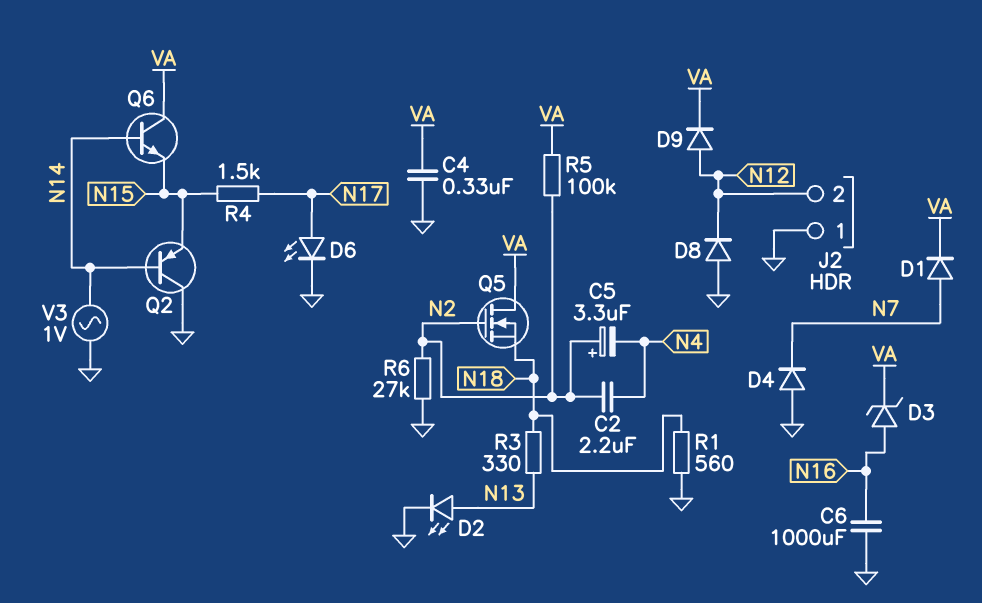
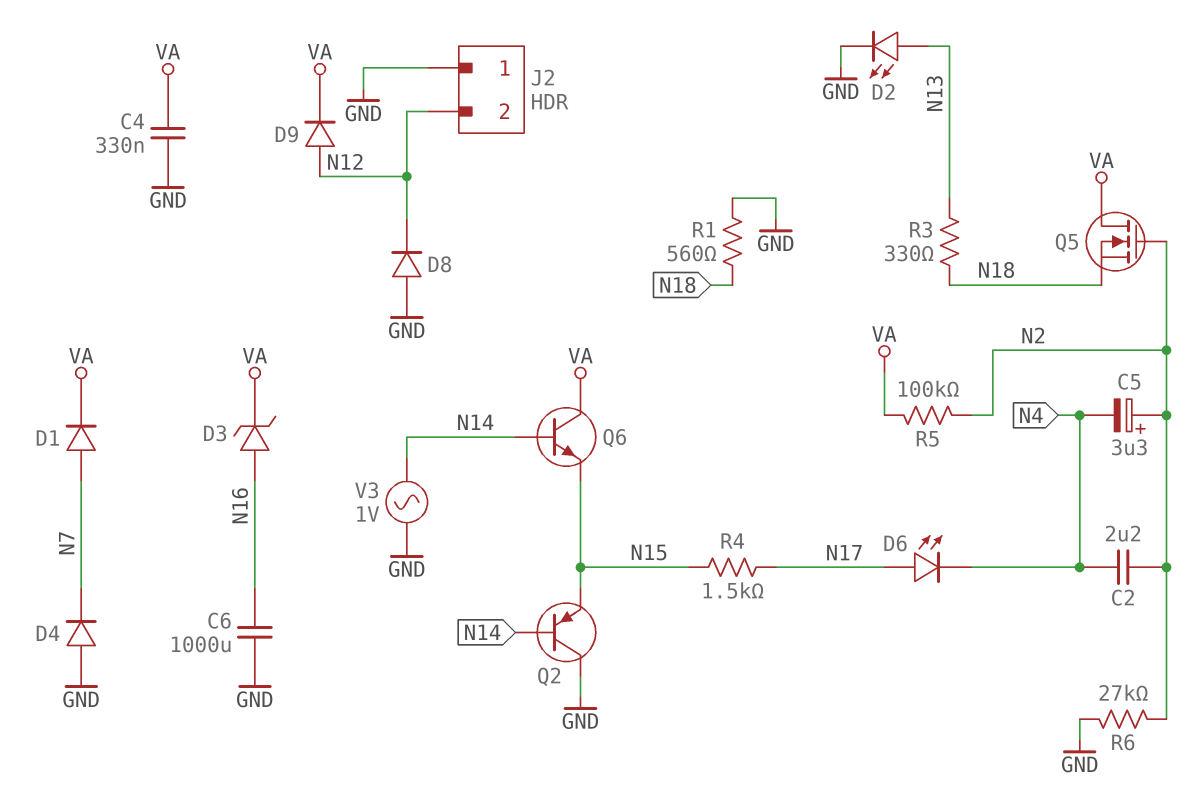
D6: LED (A N17, K GND) -> LED (A N17, K N4)

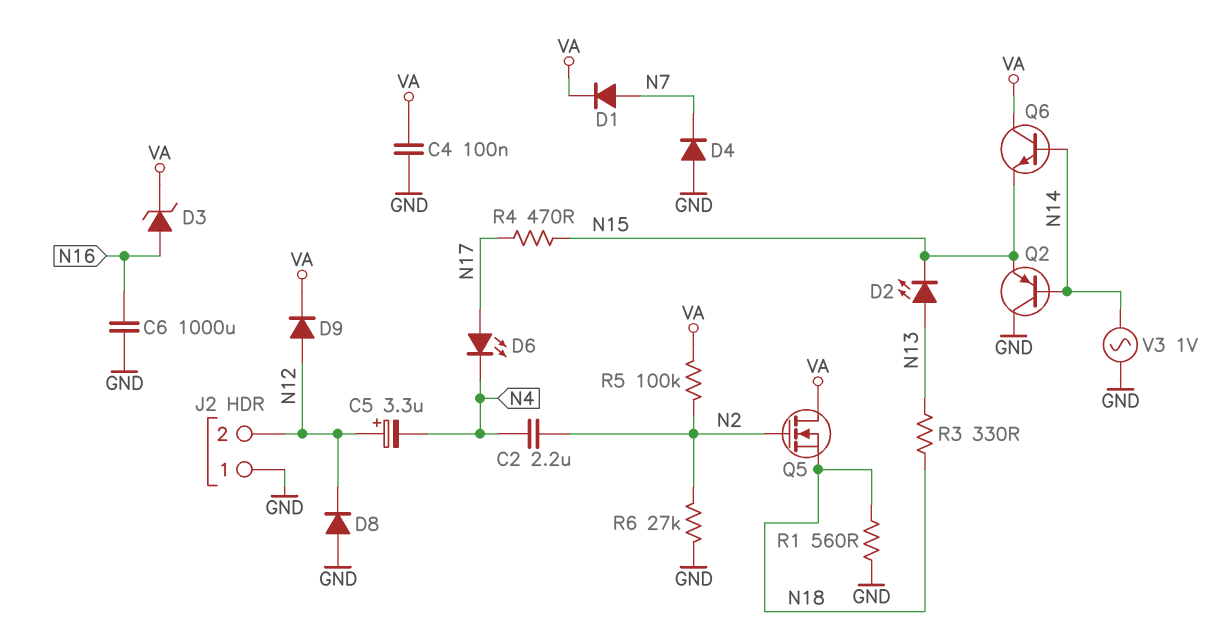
C4: 330nF (GND, VA) -> 100nF (GND, VA)
C5: 3.3uF (plus N2, minus N4) -> 3.3uF (plus N12, minus N4)
D2: LED (A N13, K GND) -> LED (A N13, K N15)
R4: 1.5k (N15, N17) -> 470 (N15, N17)

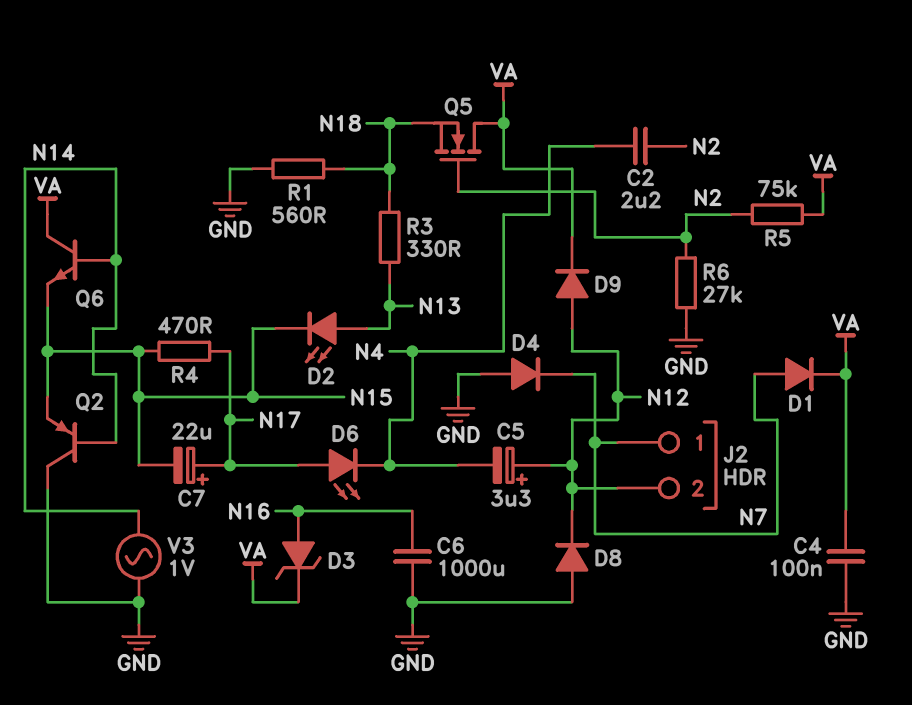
C7: none -> 22uF (plus N17, minus N15)
J2 pin 1: GND -> N7
R5: 100k (N2, VA) -> 75k (N2, VA)

